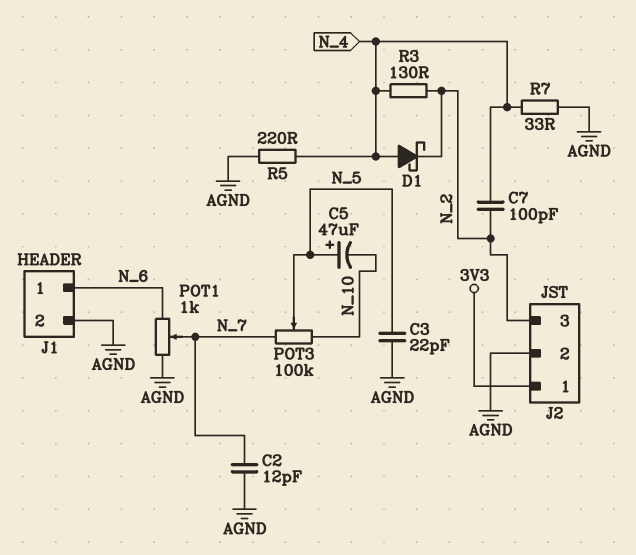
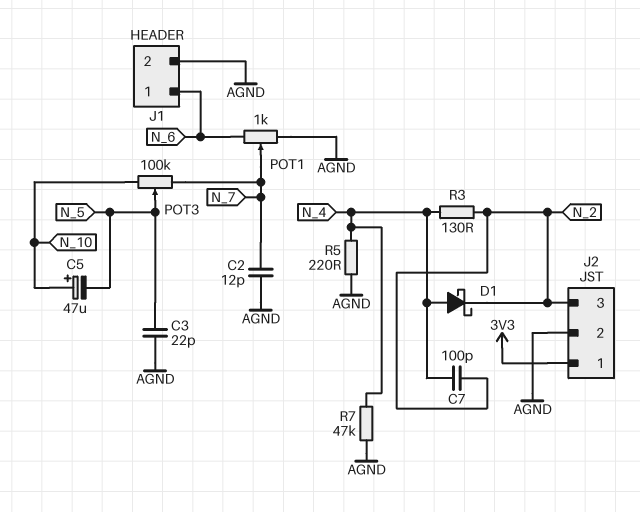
C5: 47uF (plus N_5, minus N_10) -> 47uF (plus N_10, minus N_5)
R7: 33 (AGND, N_4) -> 47k (AGND, N_4)

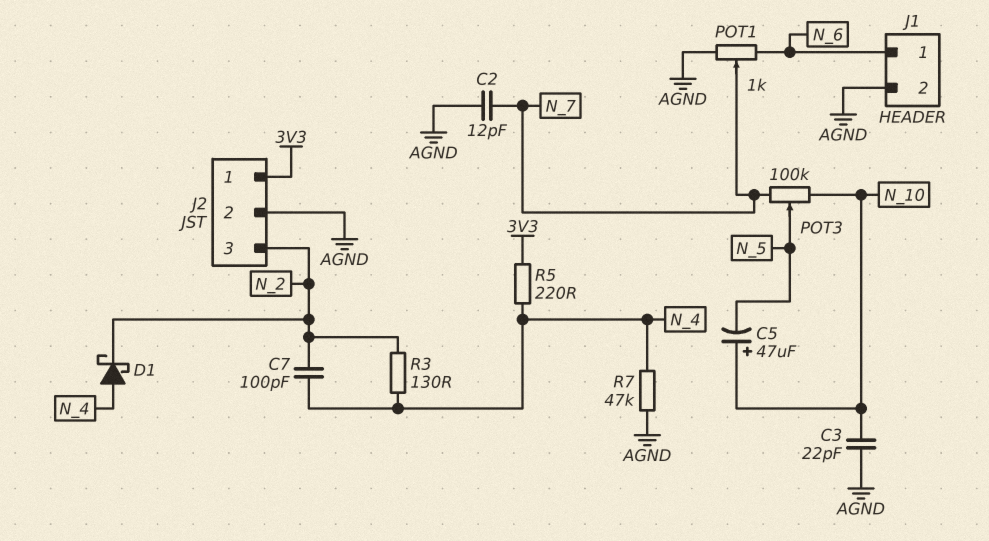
C3: 22pF (AGND, N_5) -> 22pF (AGND, N_10)
R5: 220 (AGND, N_4) -> 220 (3V3, N_4)

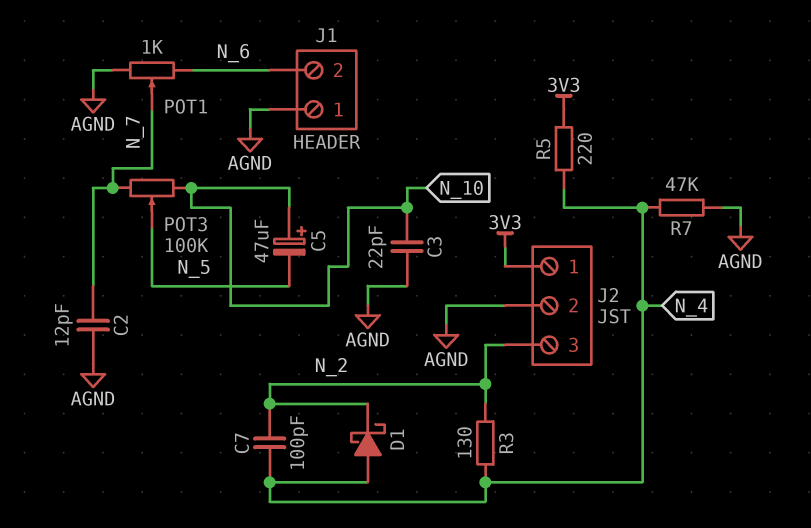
J1 pin 1: N_6 -> AGND
J1 pin 2: AGND -> N_6

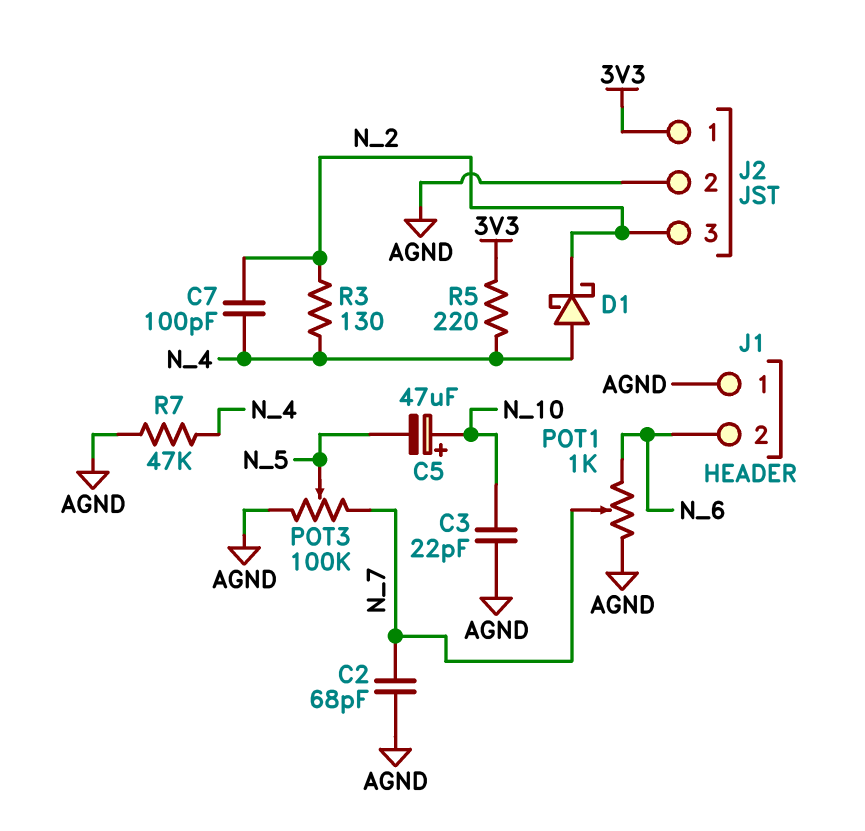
C2: 12pF (AGND, N_7) -> 68pF (AGND, N_7)
POT3: 100k (N_7, N_10, wiper N_5) -> 100k (AGND, N_7, wiper N_5)

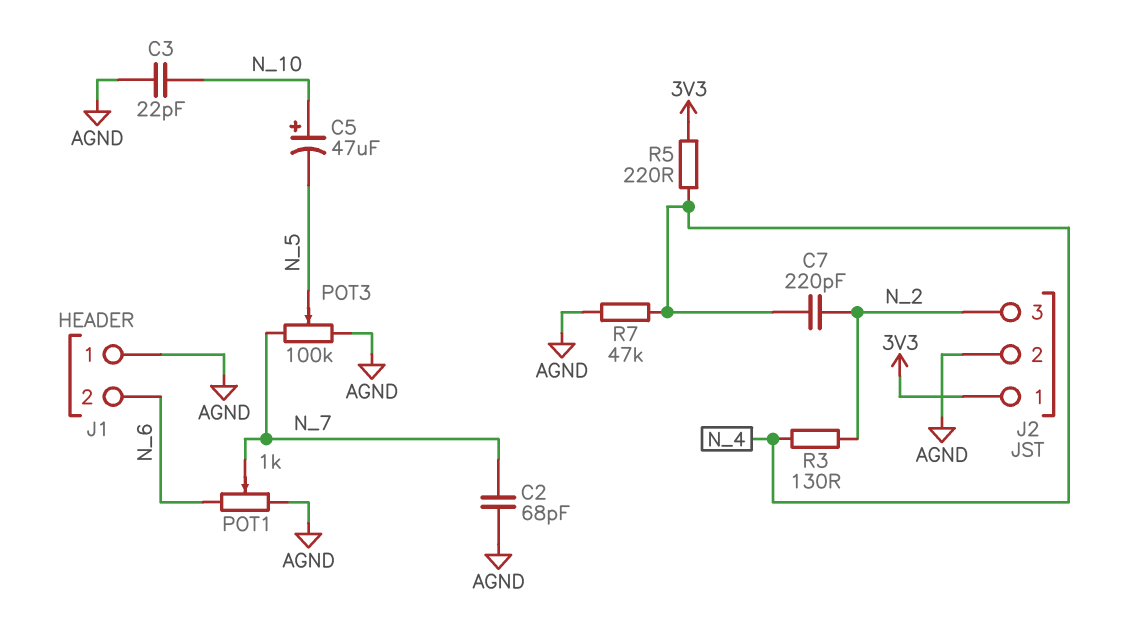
C7: 100pF (N_2, N_4) -> 220pF (N_2, N_4)
D1: schottky (A N_4, K N_2) -> none

